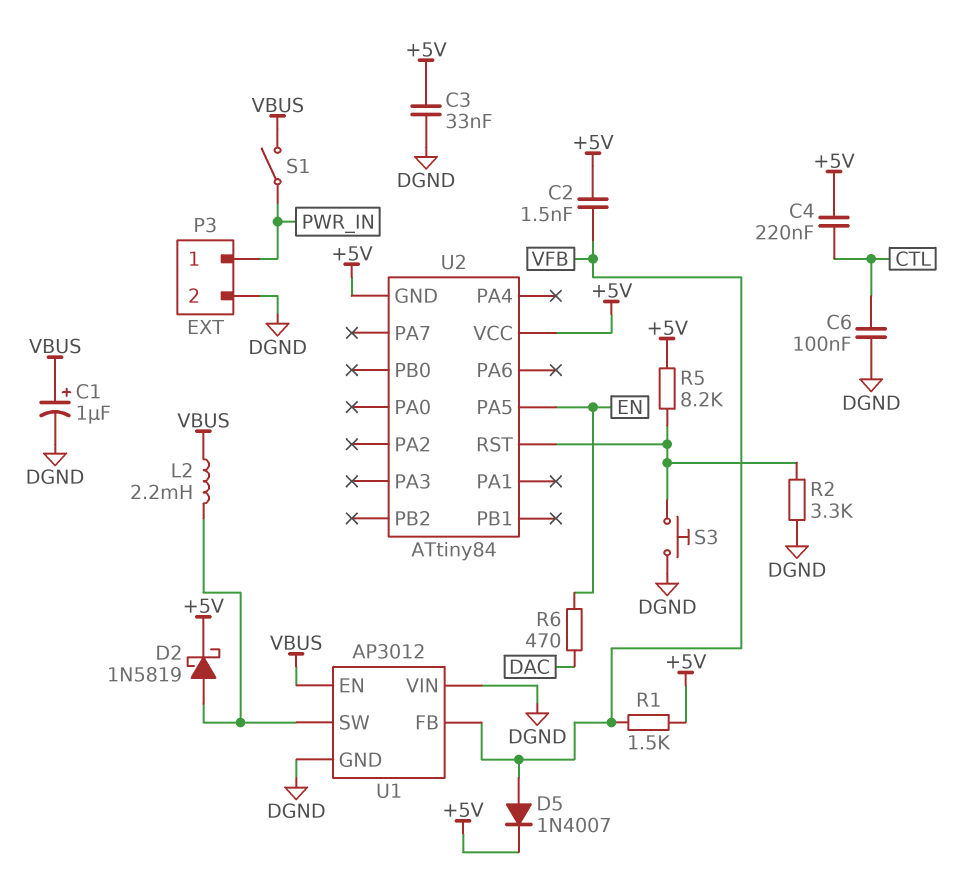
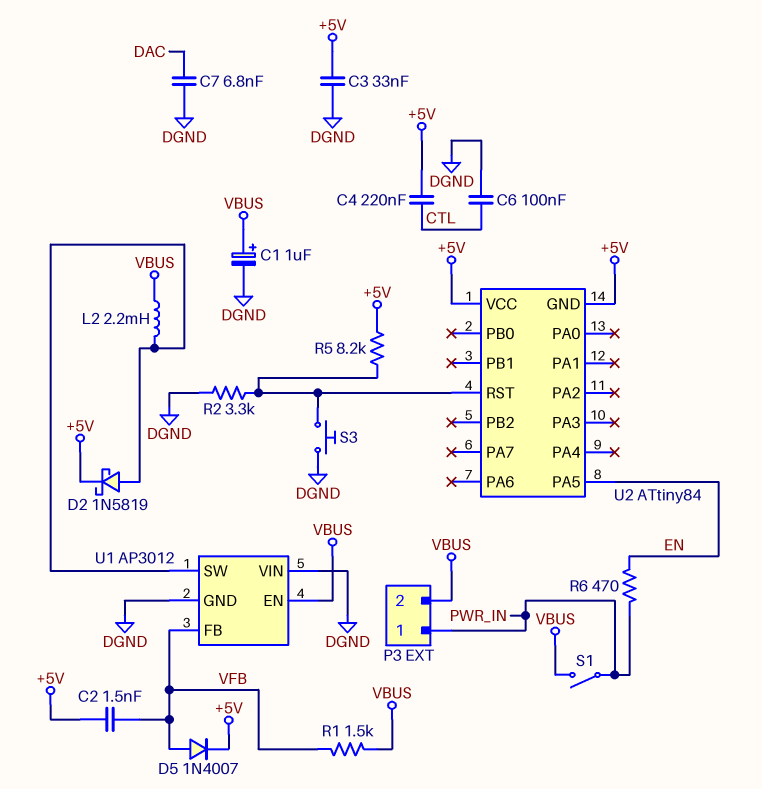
C7: none -> 6.8nF (DAC, DGND)
P3 pin 2: DGND -> VBUS
R1: 1.5k (+5V, VFB) -> 1.5k (VBUS, VFB)
R6: 470 (DAC, EN) -> 470 (EN, PWR_IN)

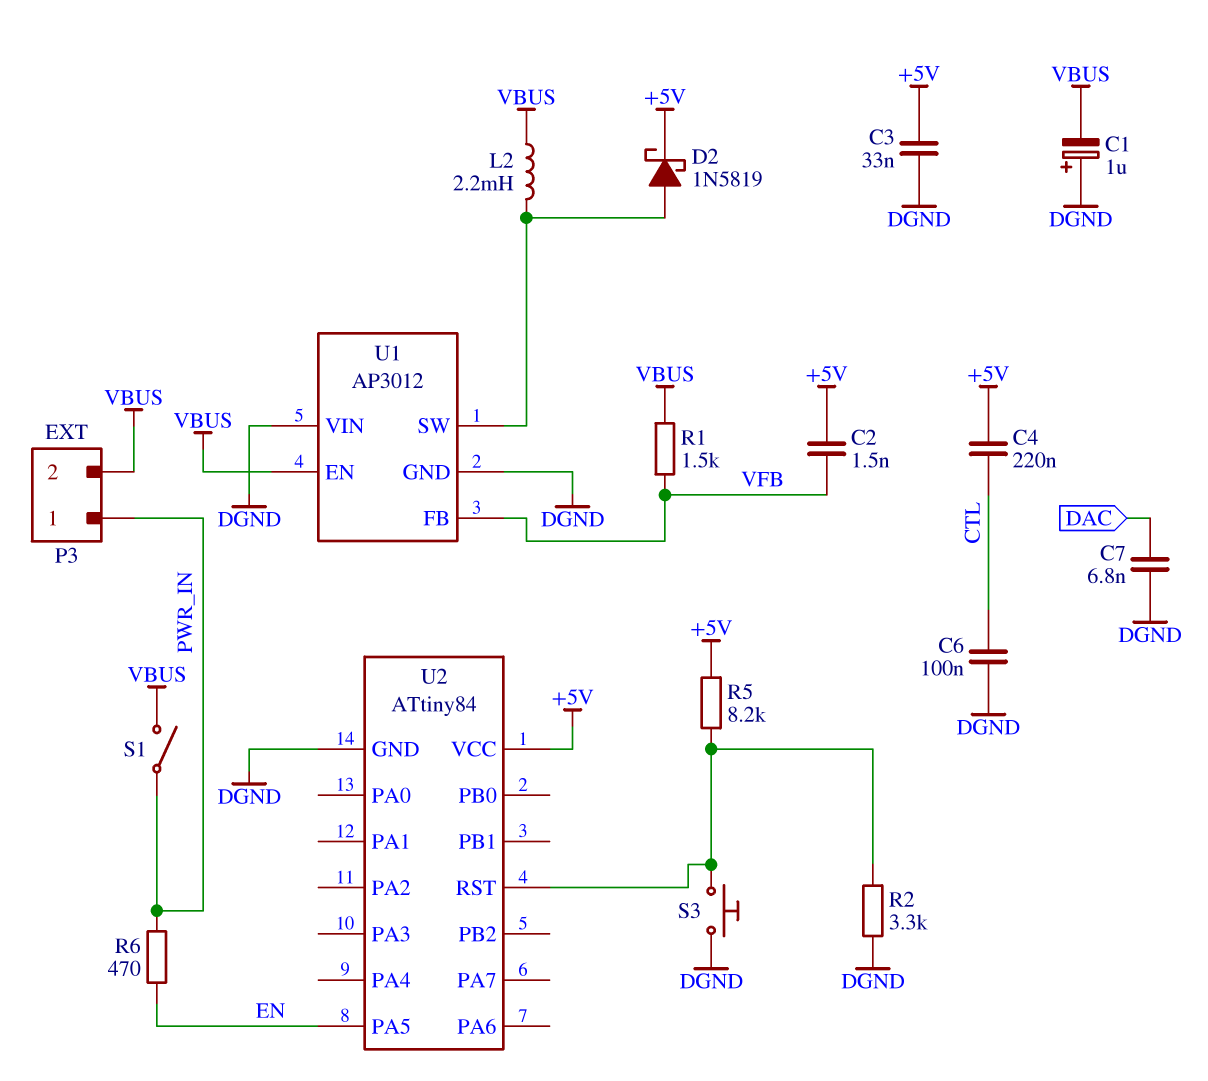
C1: 1uF (plus VBUS, minus DGND) -> 1uF (plus DGND, minus VBUS)
D5: diode 1N4007 (A VFB, K +5V) -> none
U2 pin GND: +5V -> DGND

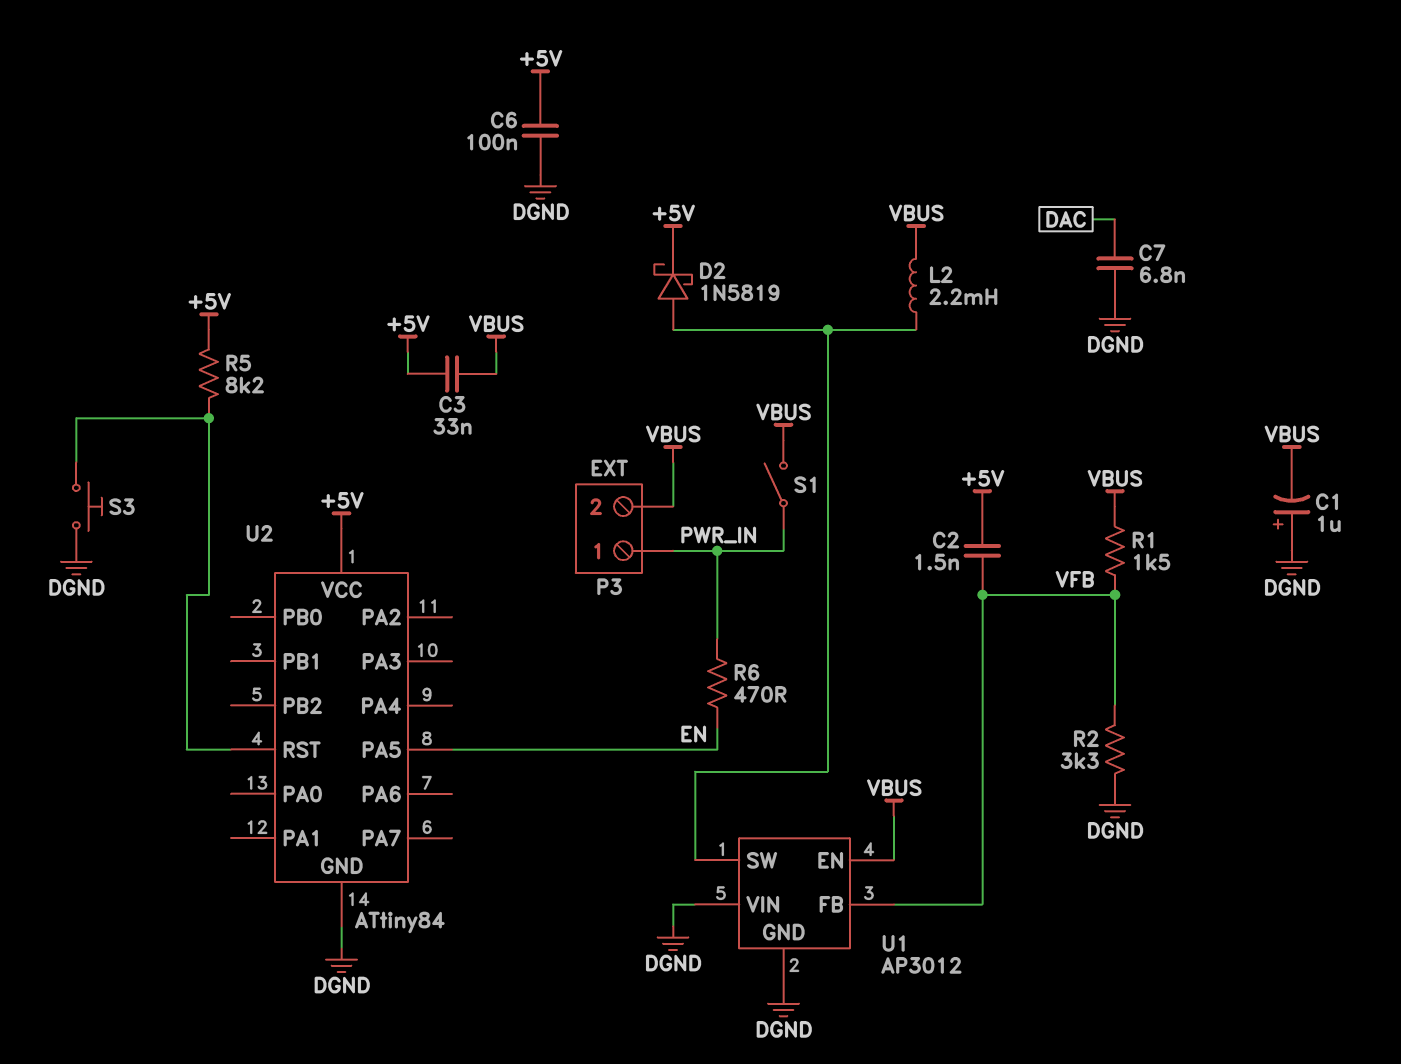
C3: 33nF (+5V, DGND) -> 33nF (+5V, VBUS)
C4: 220nF (+5V, CTL) -> none
C6: 100nF (CTL, DGND) -> 100nF (+5V, DGND)
R2: 3.3k (DGND, U2/RST) -> 3.3k (DGND, VFB)

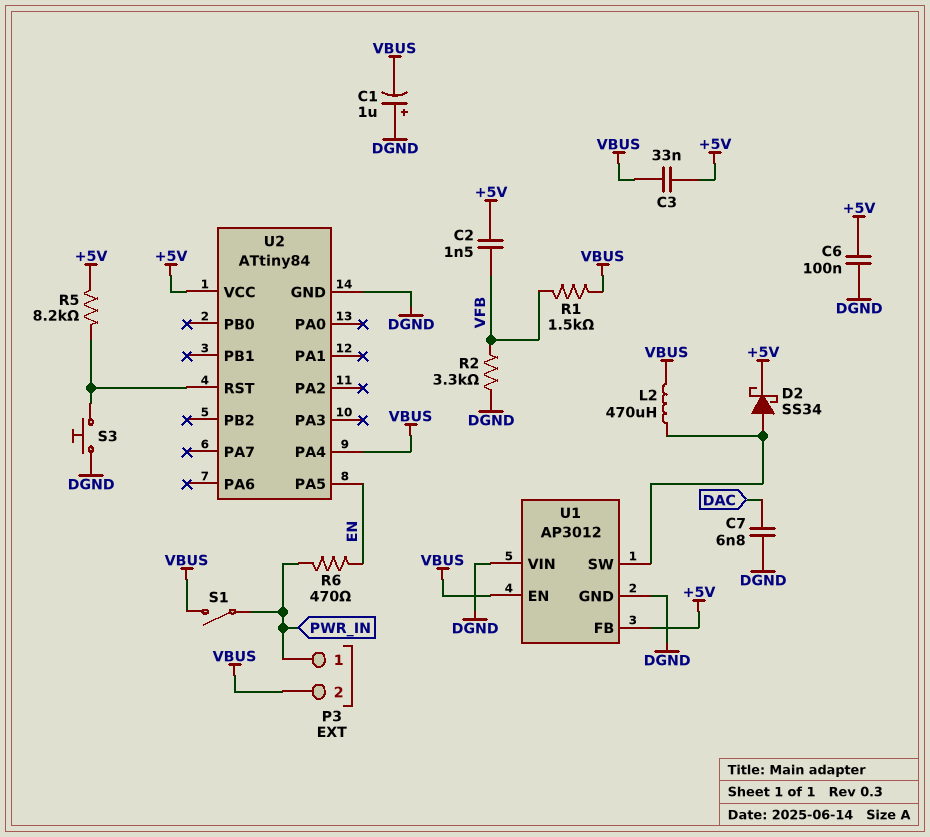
D2: schottky 1N5819 (A U1/SW, K +5V) -> schottky SS34 (A U1/SW, K +5V)
L2: 2.2mH (U1/SW, VBUS) -> 470uH (U1/SW, VBUS)
U1 pin FB: VFB -> +5V
U2 pin PA4: none -> VBUS

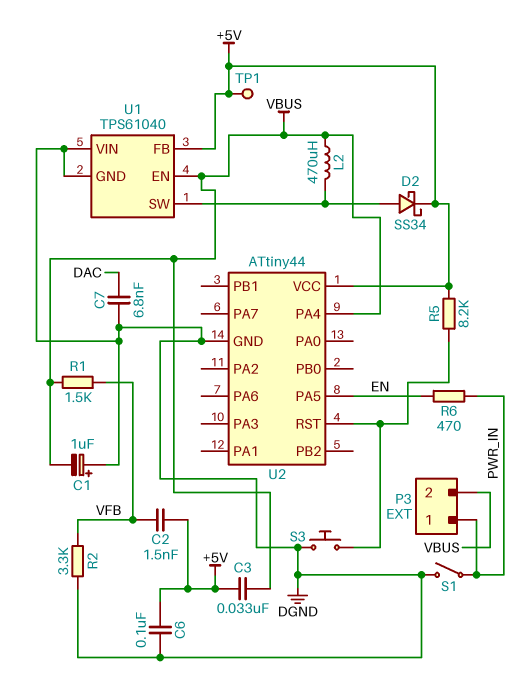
S1: switch (PWR_IN, VBUS) -> switch (DGND, PWR_IN)
TP1: none -> test point (+5V)
U1: AP3012 -> TPS61040
U2: ATtiny84 -> ATtiny44

